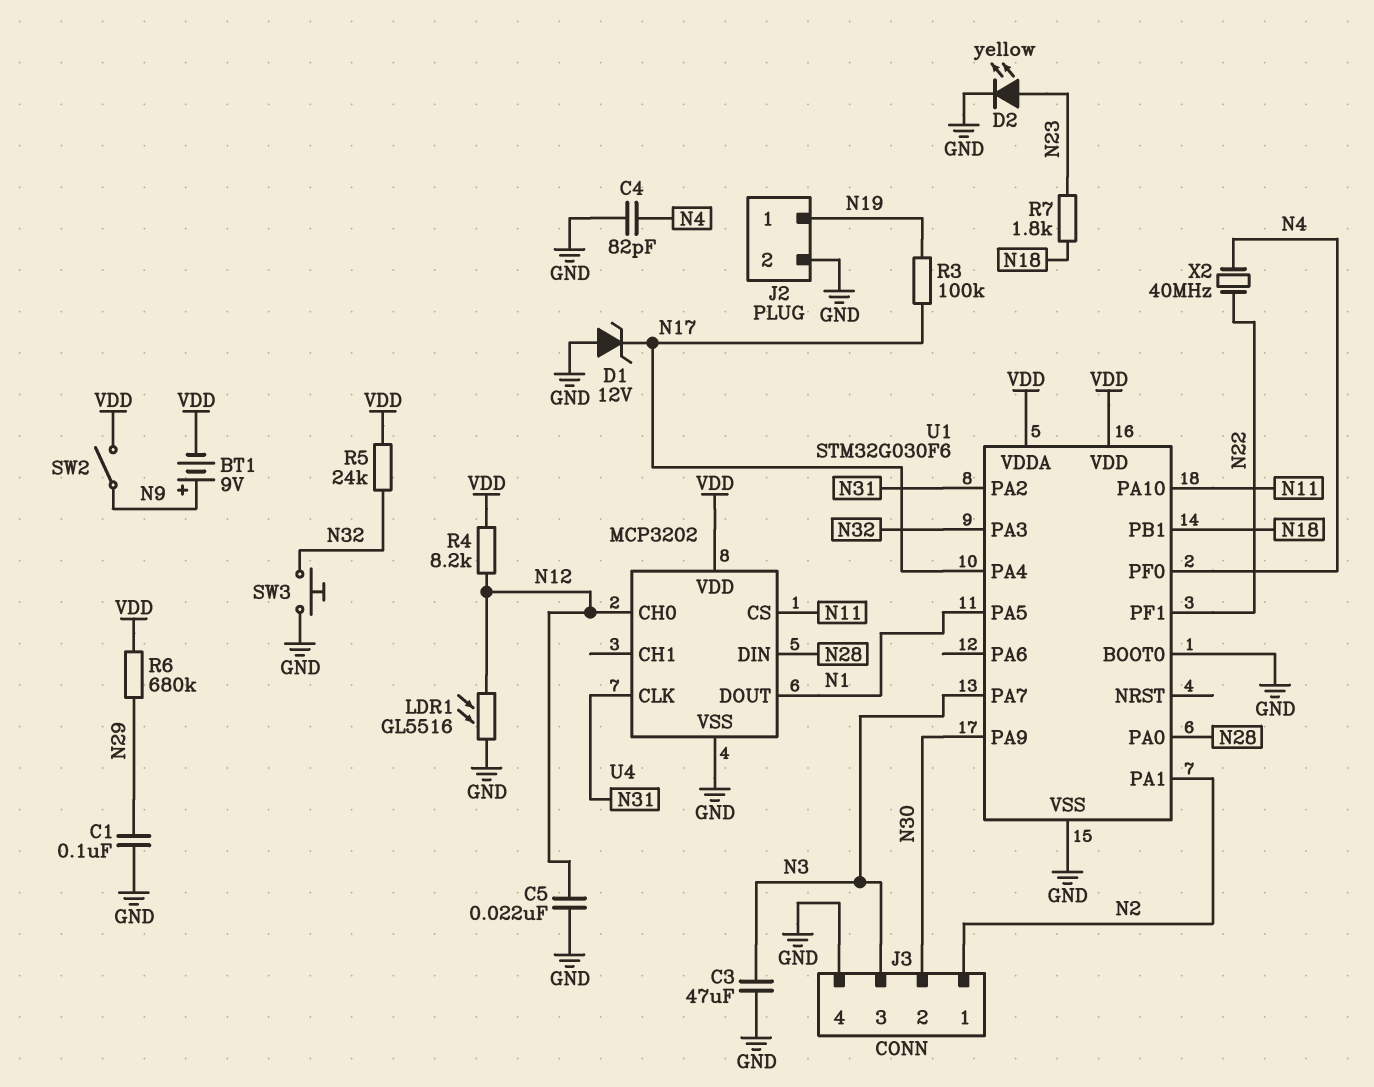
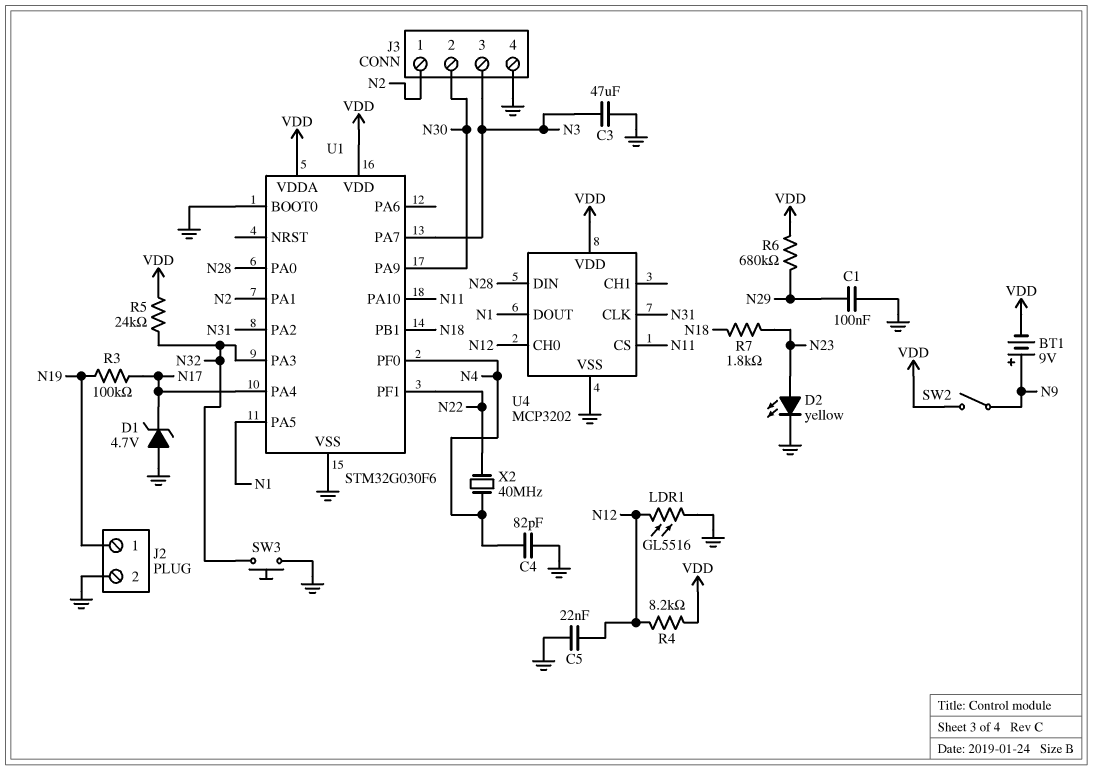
D1: zener 12V (A GND, K N17) -> zener 4.7V (A GND, K N17)

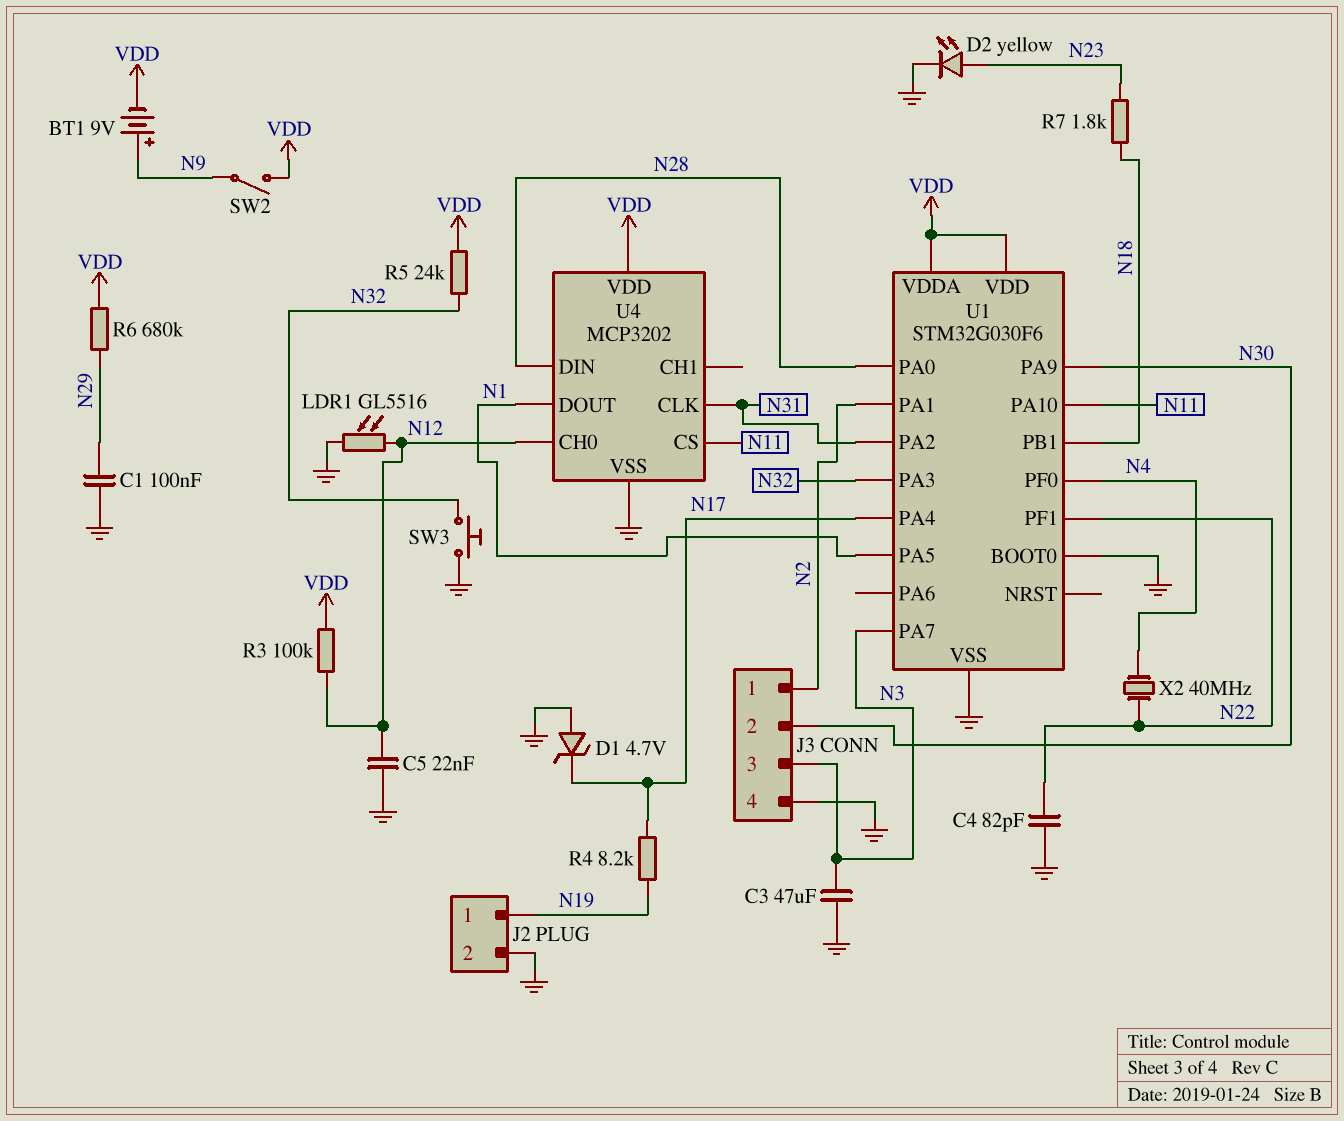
C4: 82pF (GND, N4) -> 82pF (GND, N22)
R3: 100k (N17, N19) -> 100k (N12, VDD)
R4: 8.2k (N12, VDD) -> 8.2k (N17, N19)

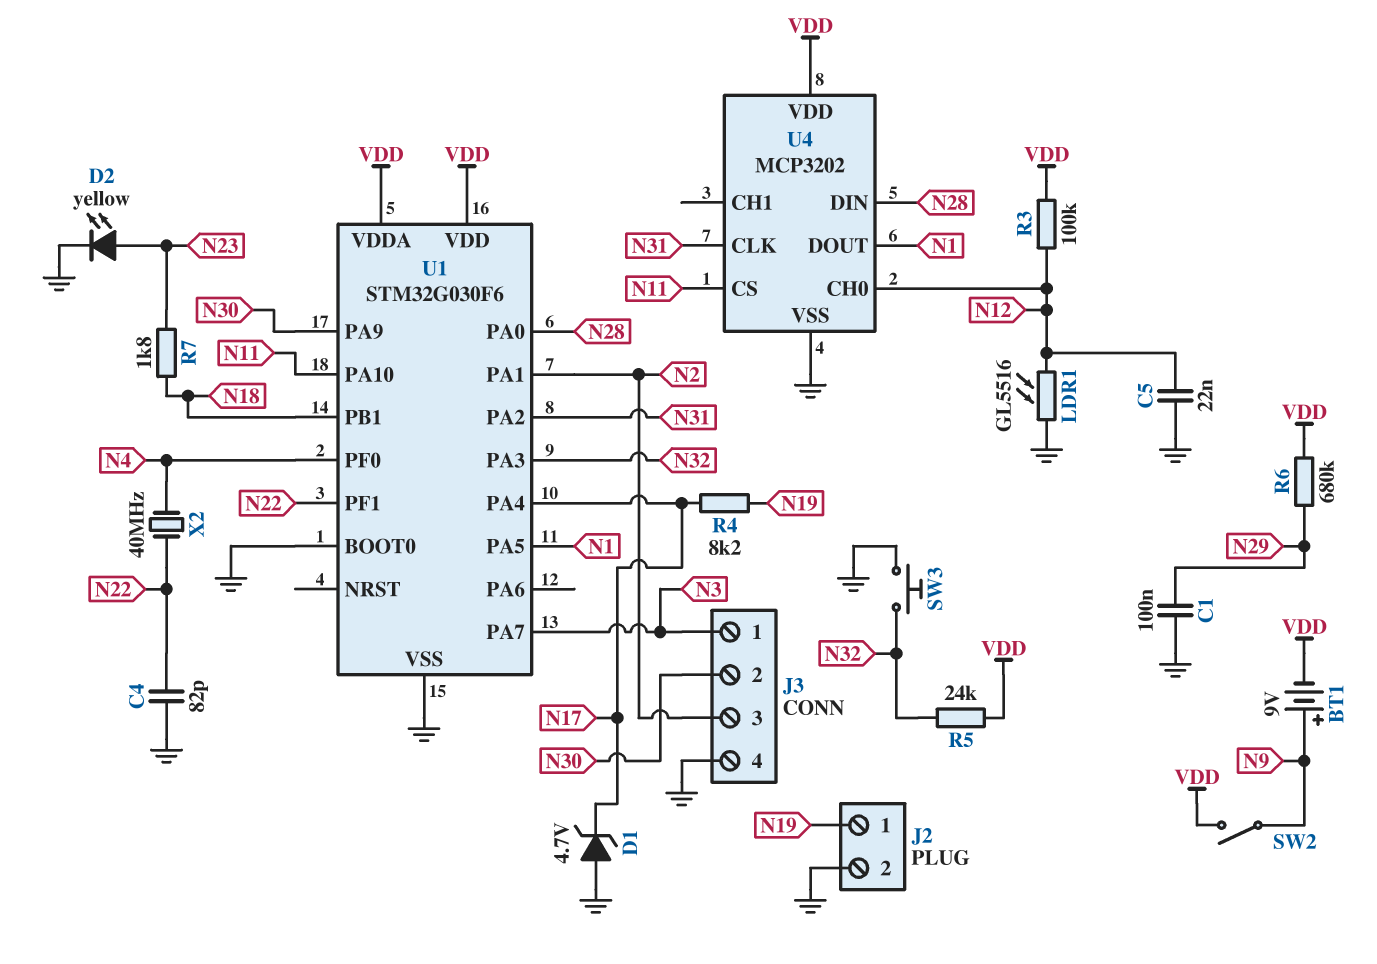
C3: 47uF (GND, N3) -> none
J3 pin 1: N2 -> N3
J3 pin 3: N3 -> N2

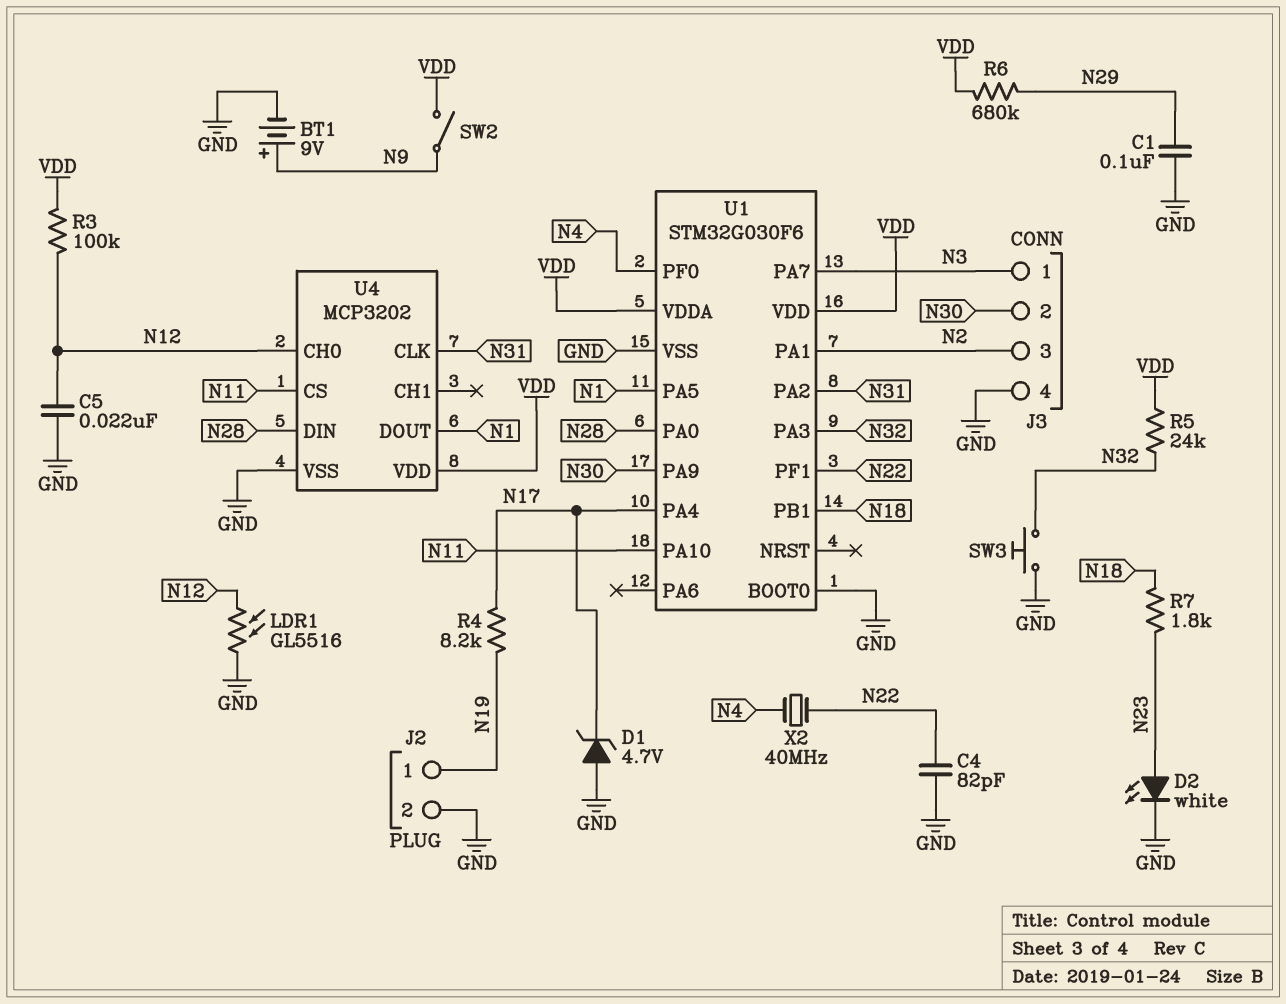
BT1: 9V (plus N9, minus VDD) -> 9V (plus N9, minus GND)
D2: LED yellow (A N23, K GND) -> LED white (A N23, K GND)

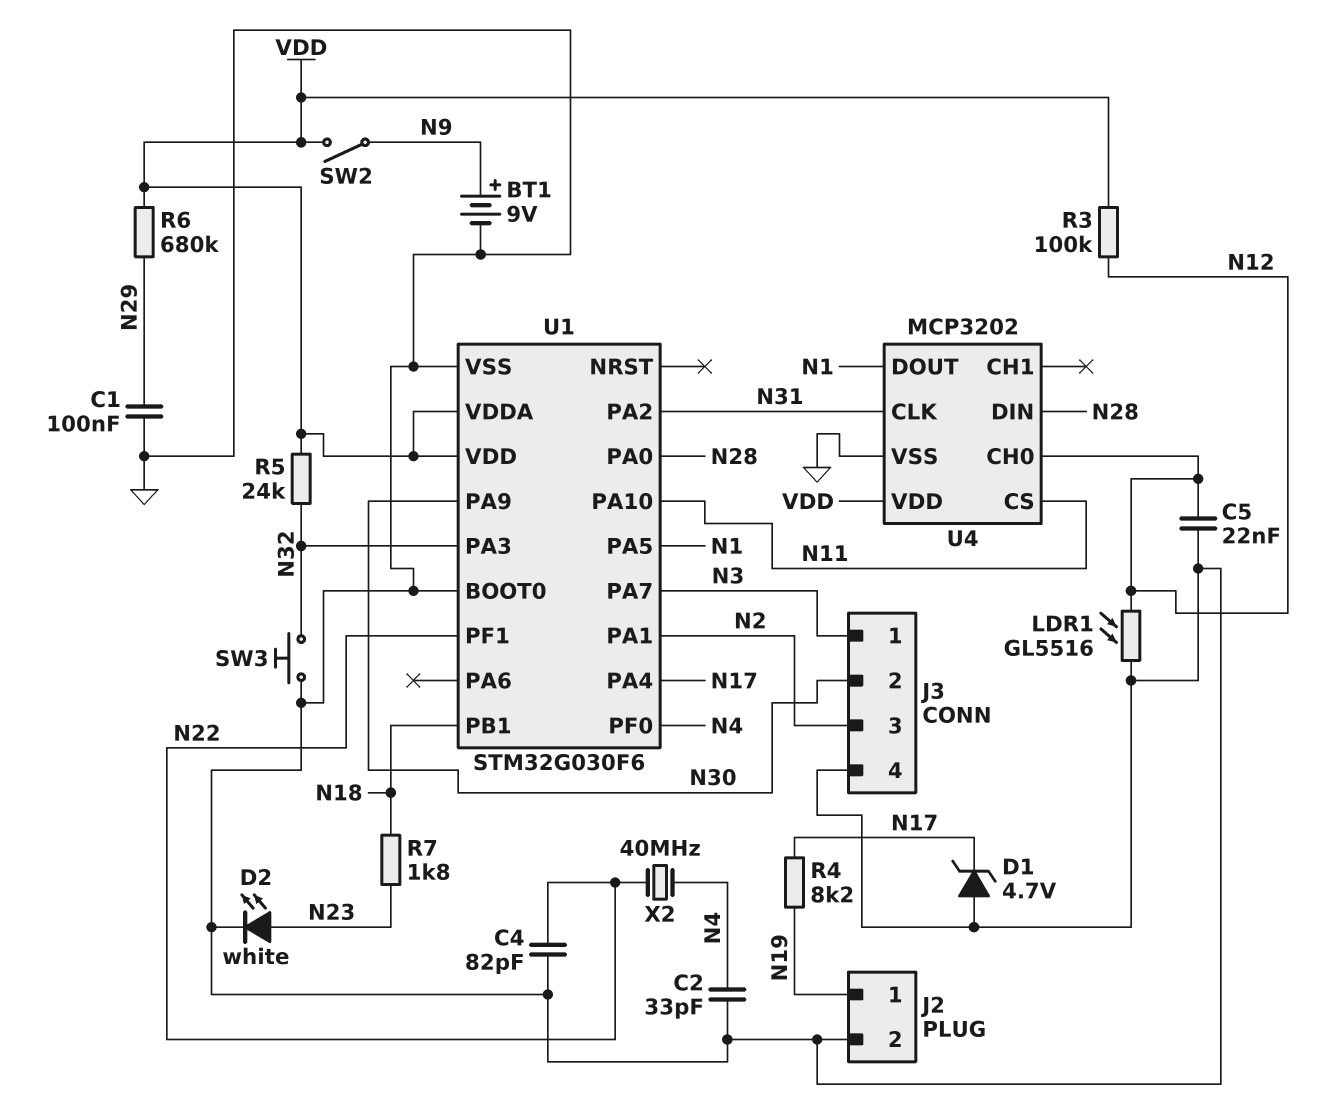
C2: none -> 33pF (GND, N4)

